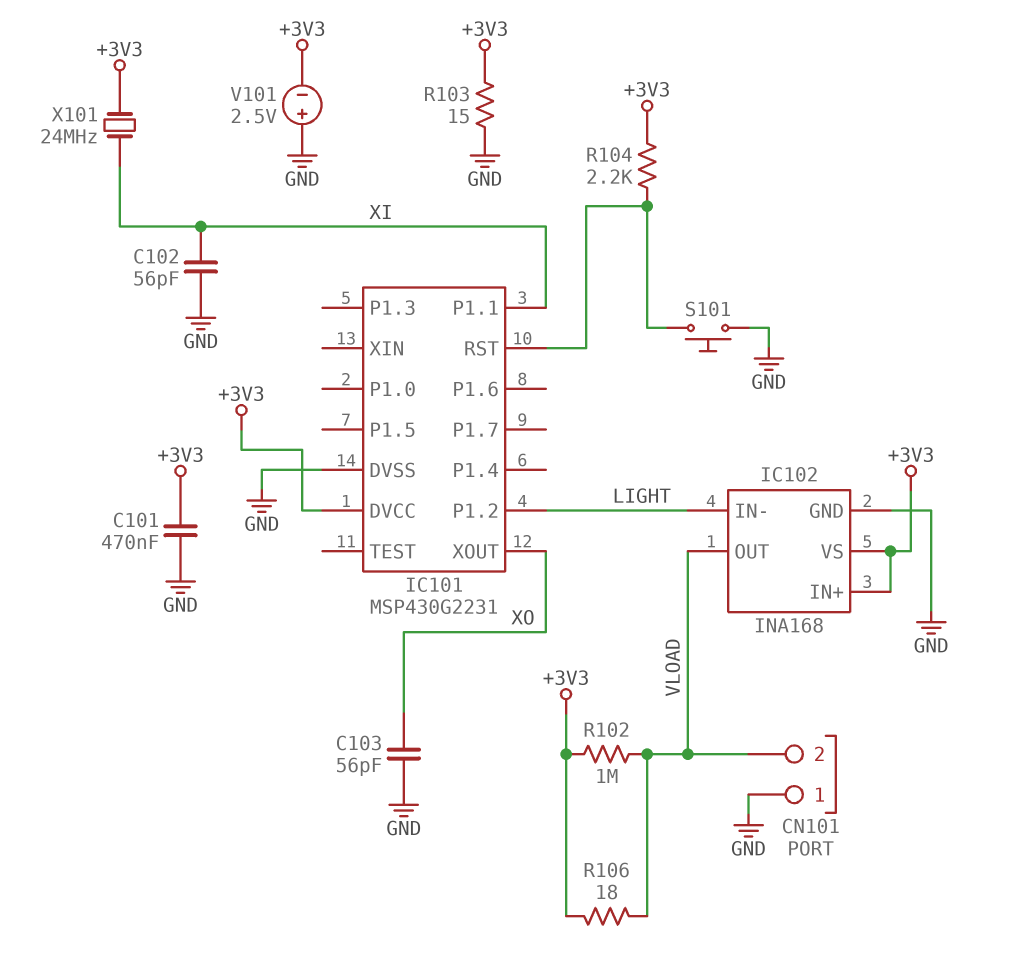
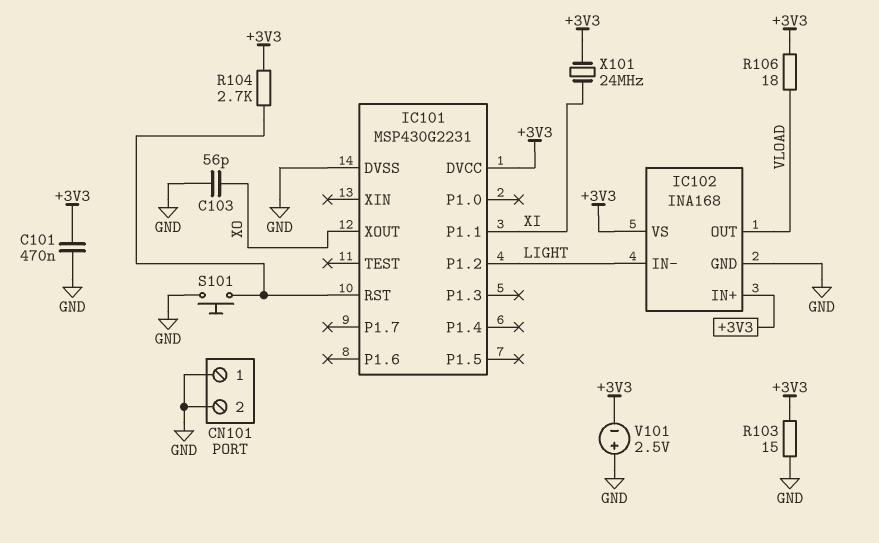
C102: 56pF (GND, XI) -> none
CN101 pin 2: VLOAD -> GND
R102: 1M (+3V3, VLOAD) -> none
R104: 2.2k (+3V3, IC101/RST) -> 2.7k (+3V3, IC101/RST)

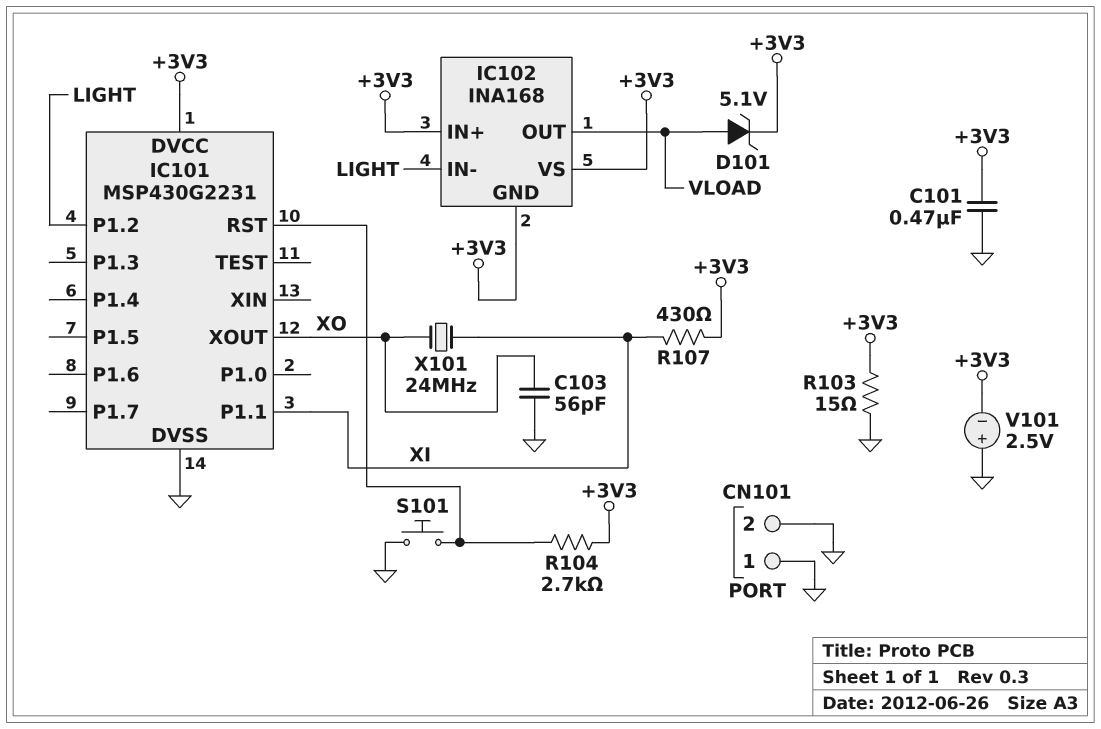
D101: none -> zener 5.1V (A VLOAD, K +3V3)
IC102 pin GND: GND -> +3V3
R106: 18 (+3V3, VLOAD) -> none
R107: none -> 430 (+3V3, XI)
X101: 24MHz (+3V3, XI) -> 24MHz (XI, XO)

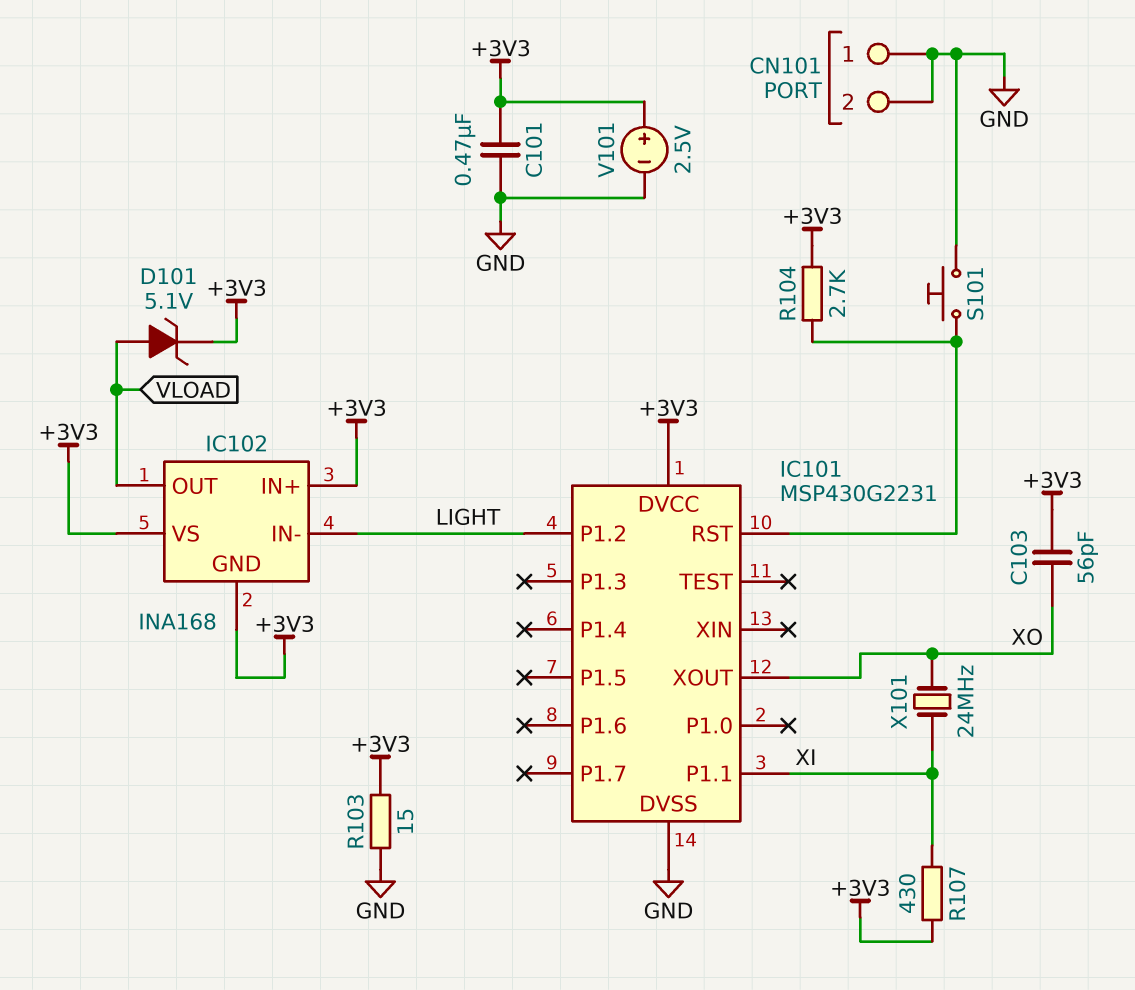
C103: 56pF (GND, XO) -> 56pF (+3V3, XO)
V101: 2.5V (plus GND, minus +3V3) -> 2.5V (plus +3V3, minus GND)

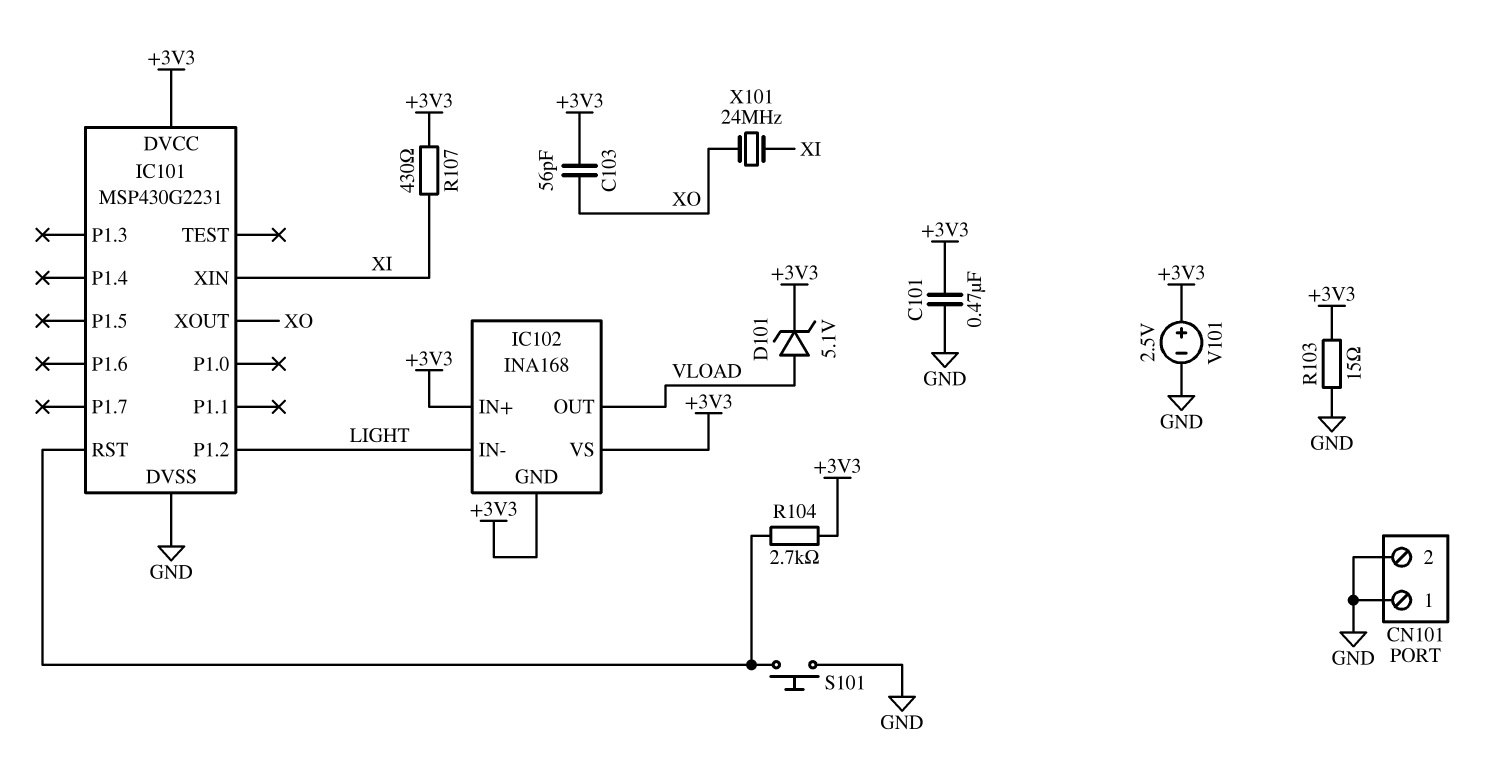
IC101 pin P1.1: XI -> none
IC101 pin XIN: none -> XI

